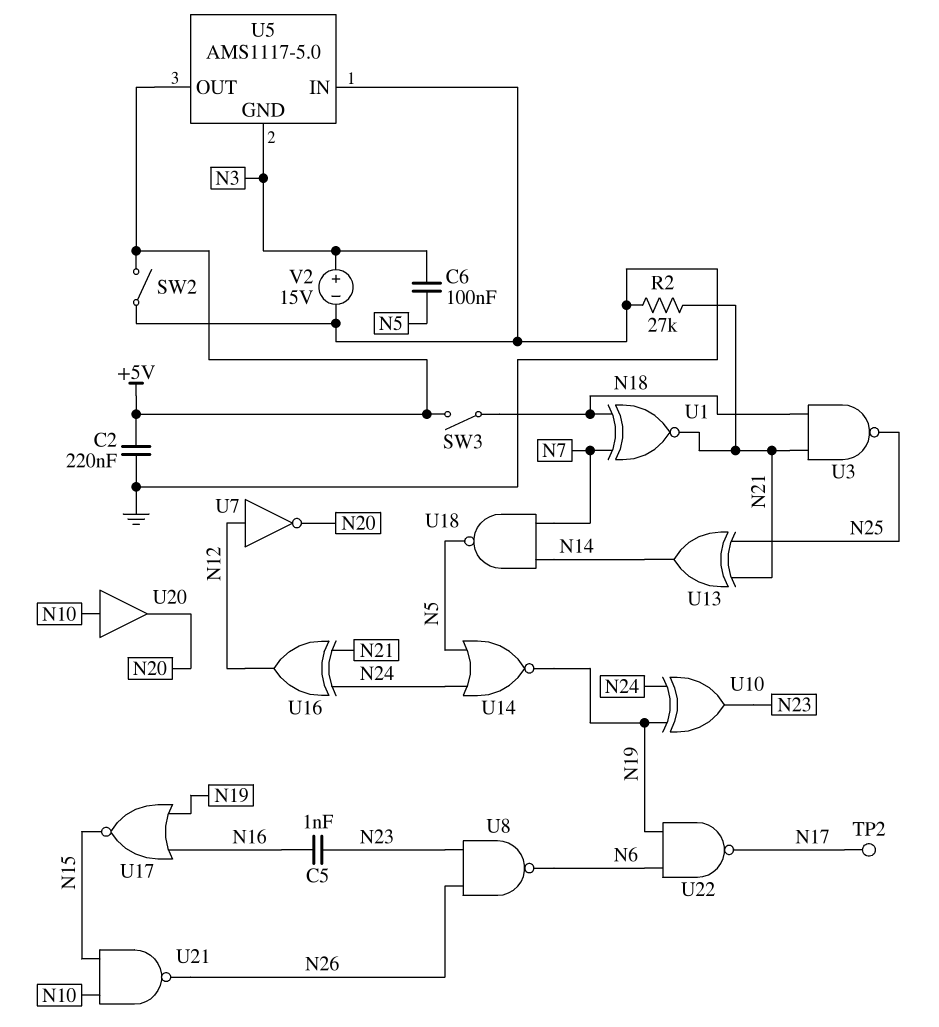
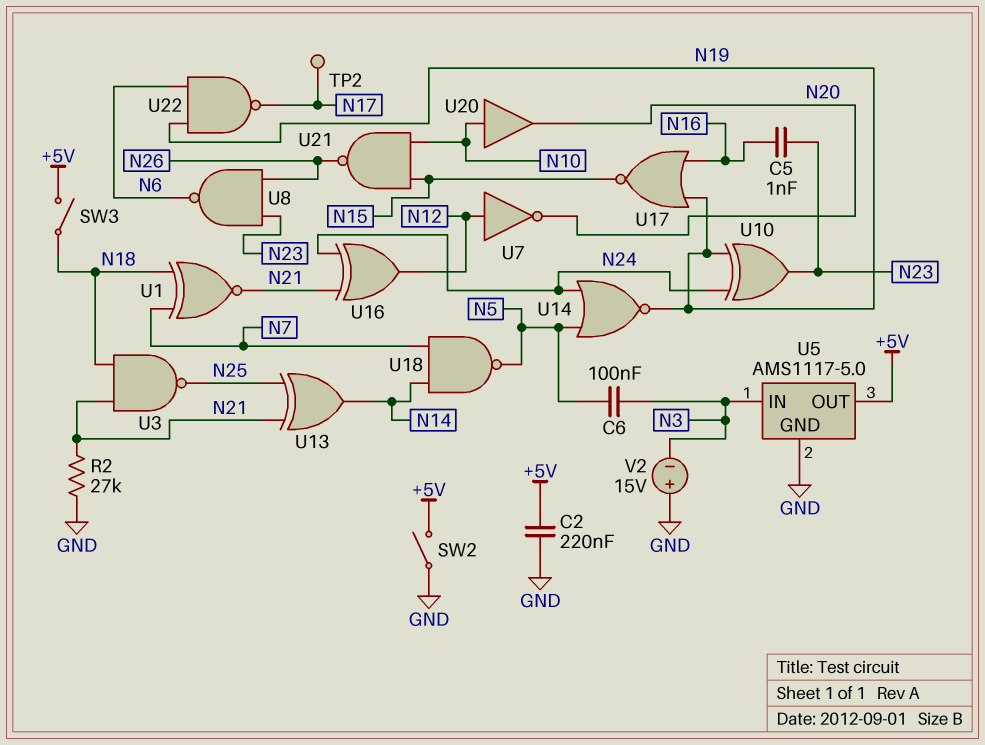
U5 pin GND: N3 -> GND
U5 pin IN: GND -> N3
V2: 15V (plus N3, minus GND) -> 15V (plus GND, minus N3)

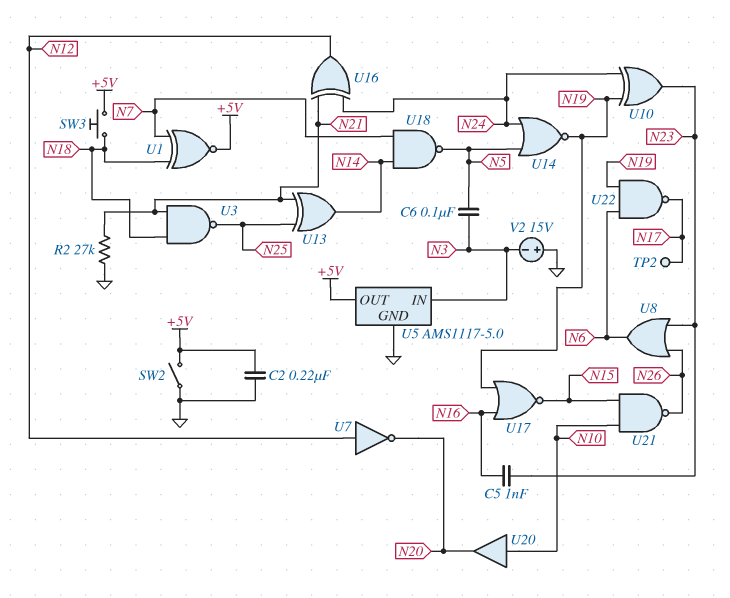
SW3: switch (+5V, N18) -> button (+5V, N18)
U1: XNOR (in N7, in N18, out N21) -> XNOR (in N7, in N18, out +5V)
U8: NAND (in N23, in N26, out N6) -> OR (in N23, in N26, out N6)

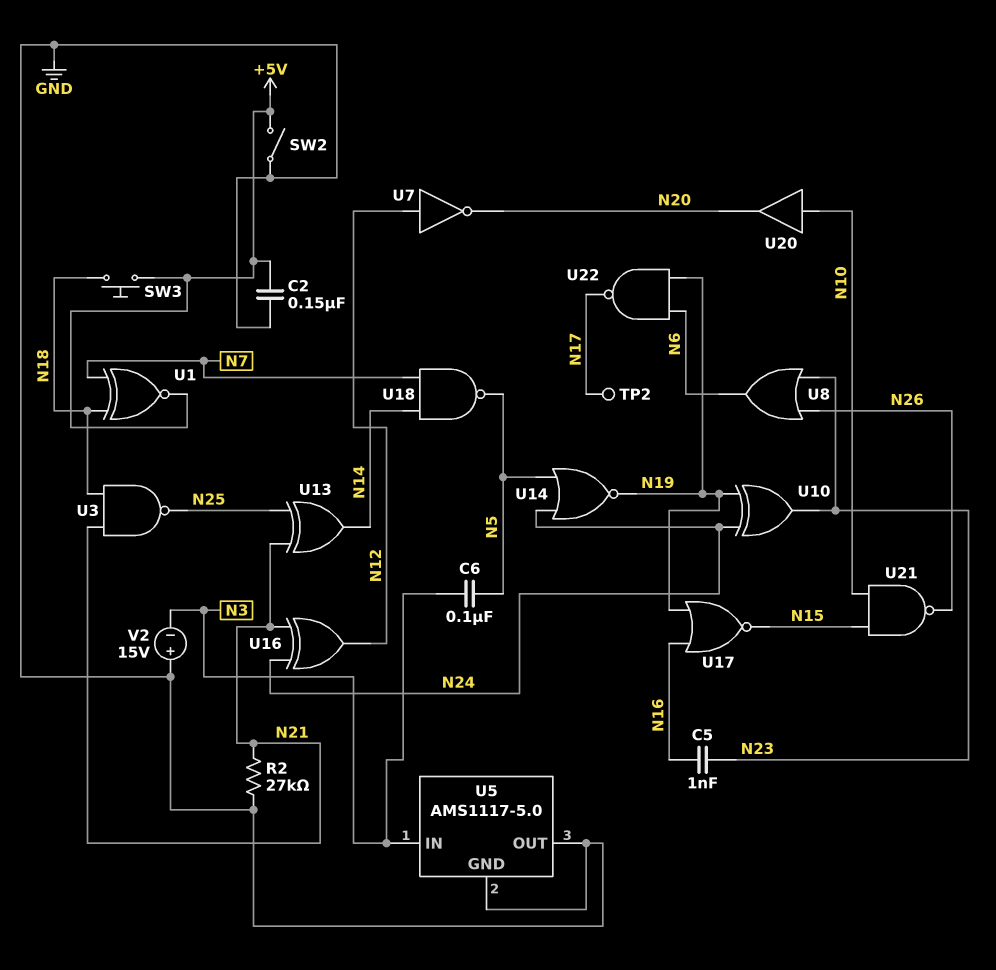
C2: 220nF (+5V, GND) -> 150nF (+5V, GND)
U5 pin OUT: +5V -> GND

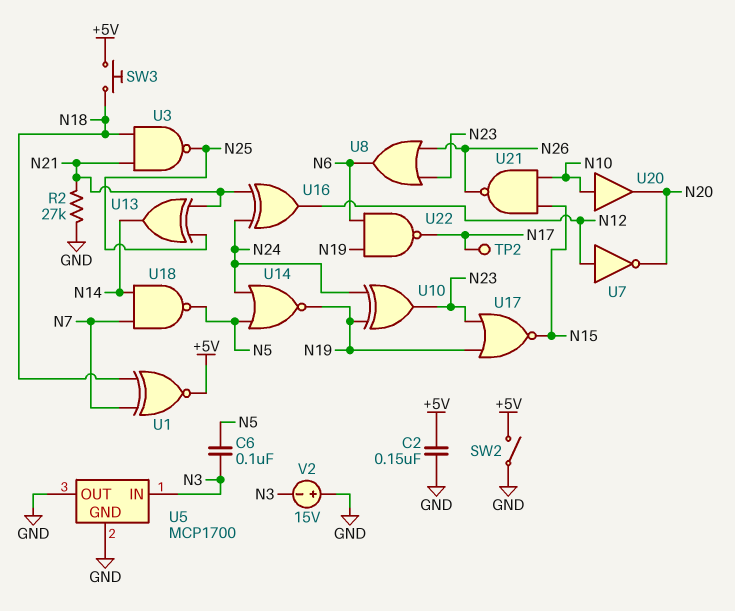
C5: 1nF (N16, N23) -> none
U5: AMS1117-5.0 -> MCP1700
U17: NOR (in N16, in N19, out N15) -> NOR (in N19, in N23, out N15)

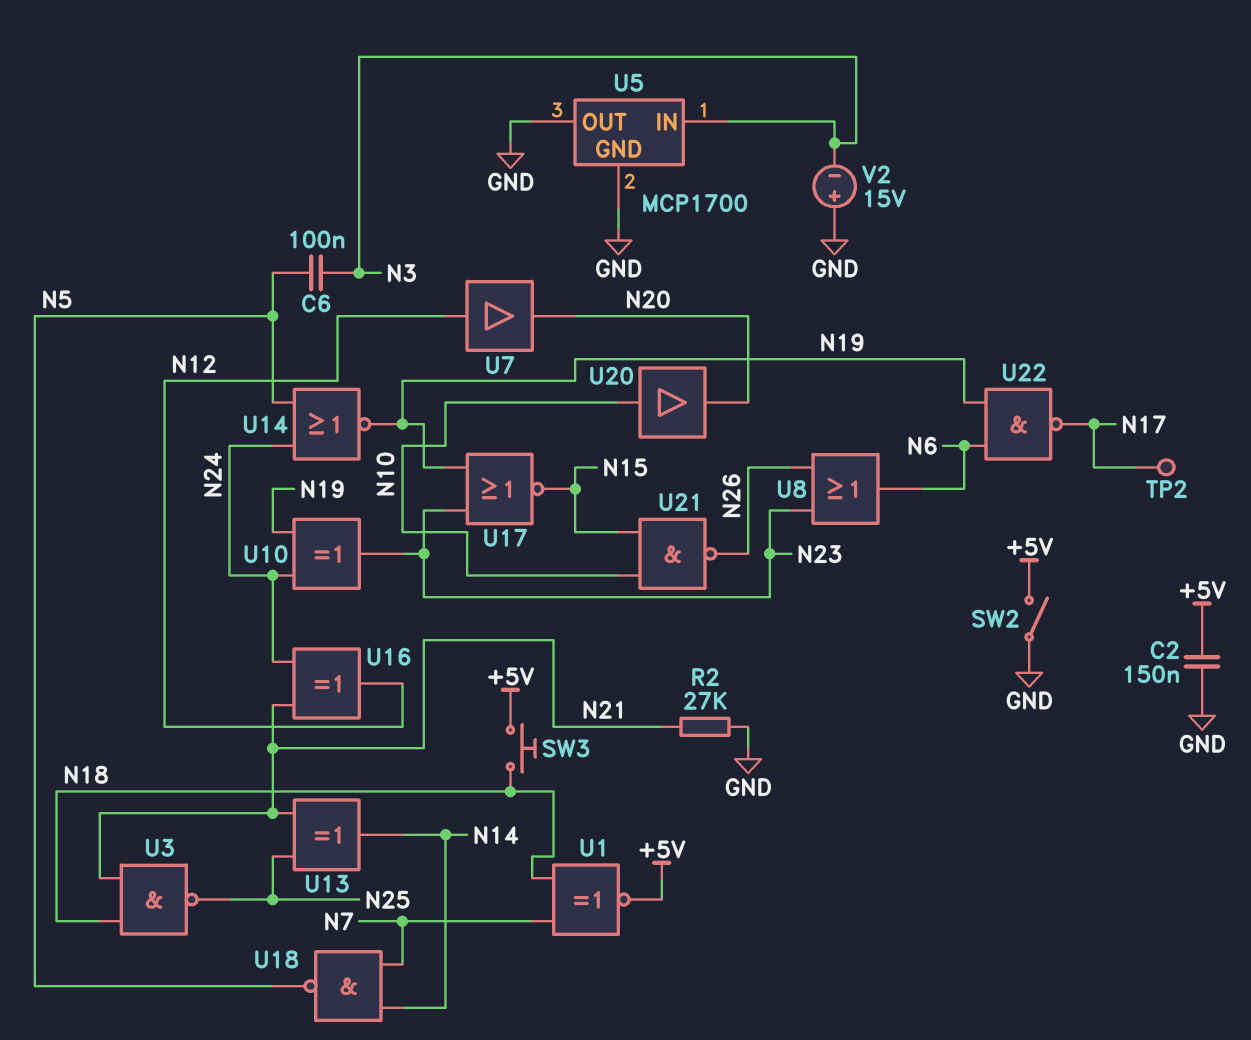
U7: NOT (in N12, out N20) -> buffer (in N12, out N20)

